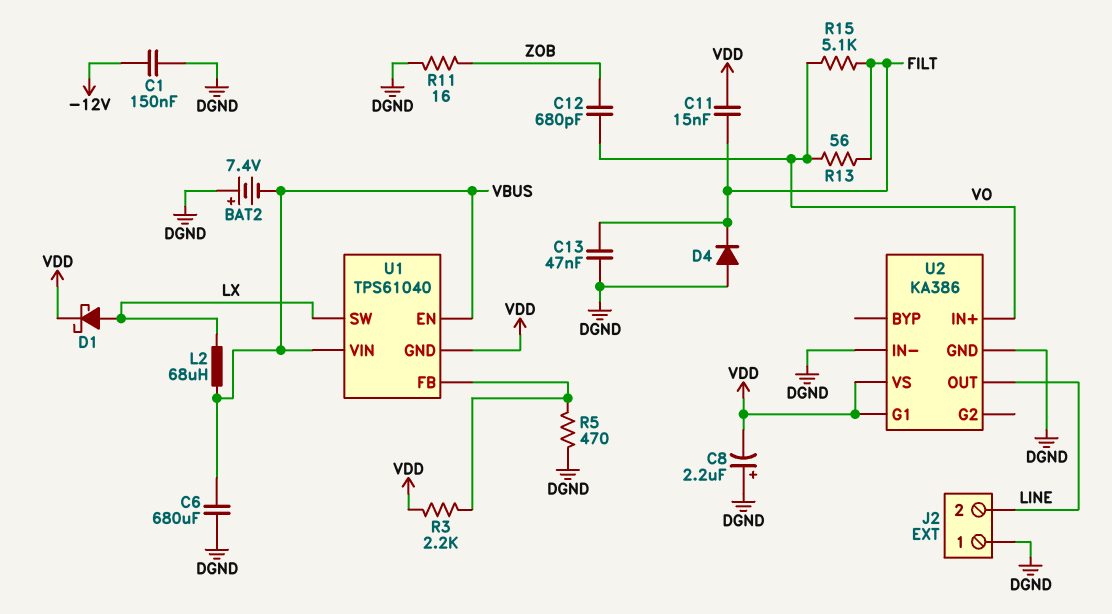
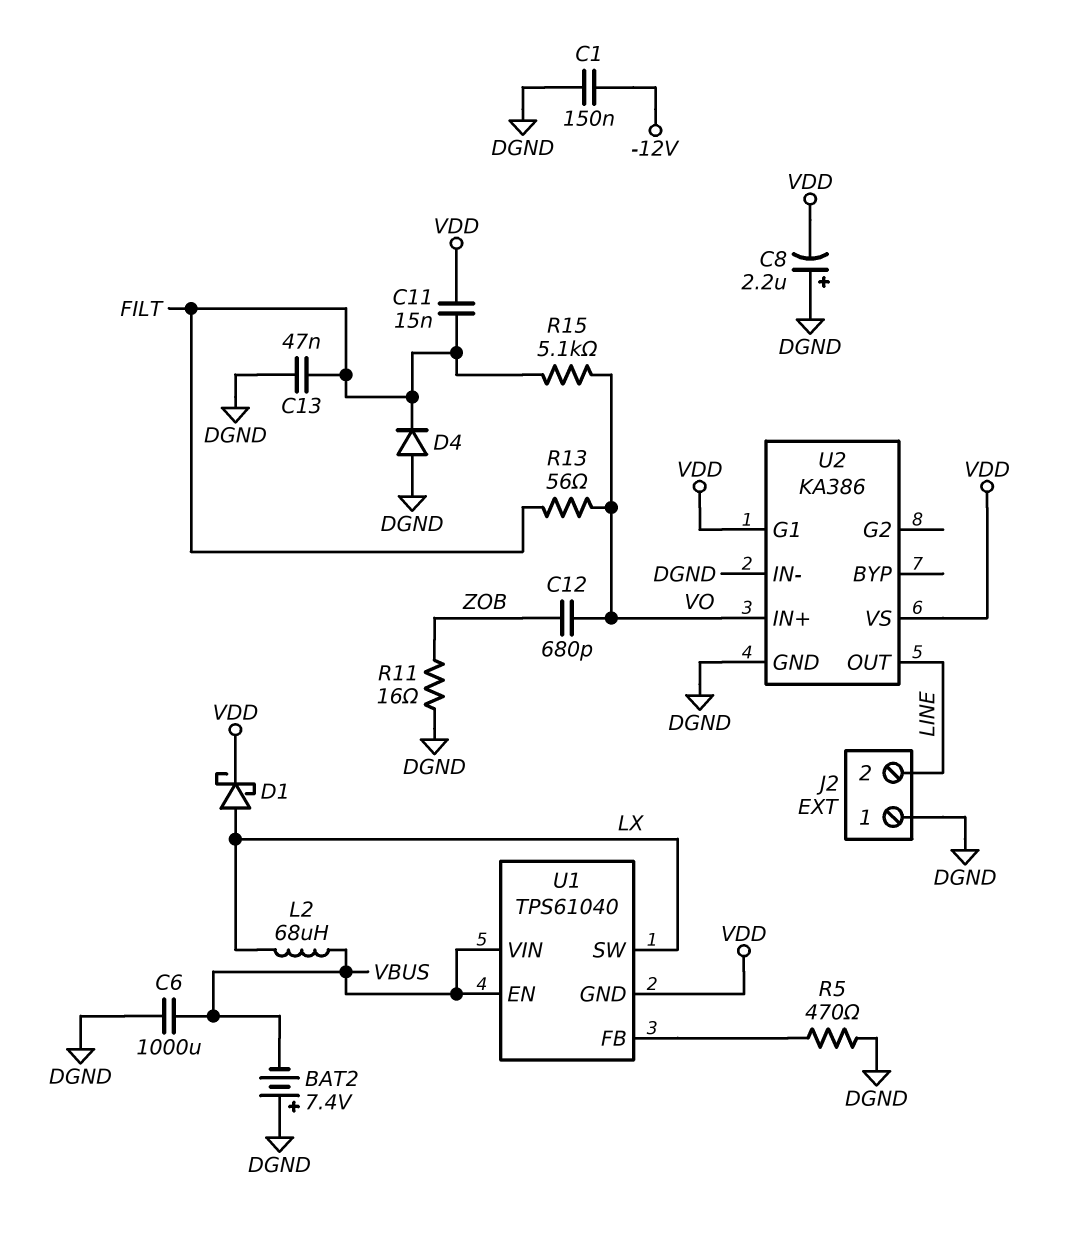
C6: 680uF (DGND, VBUS) -> 1000uF (DGND, VBUS)
R3: 2.2k (U1/FB, VDD) -> none

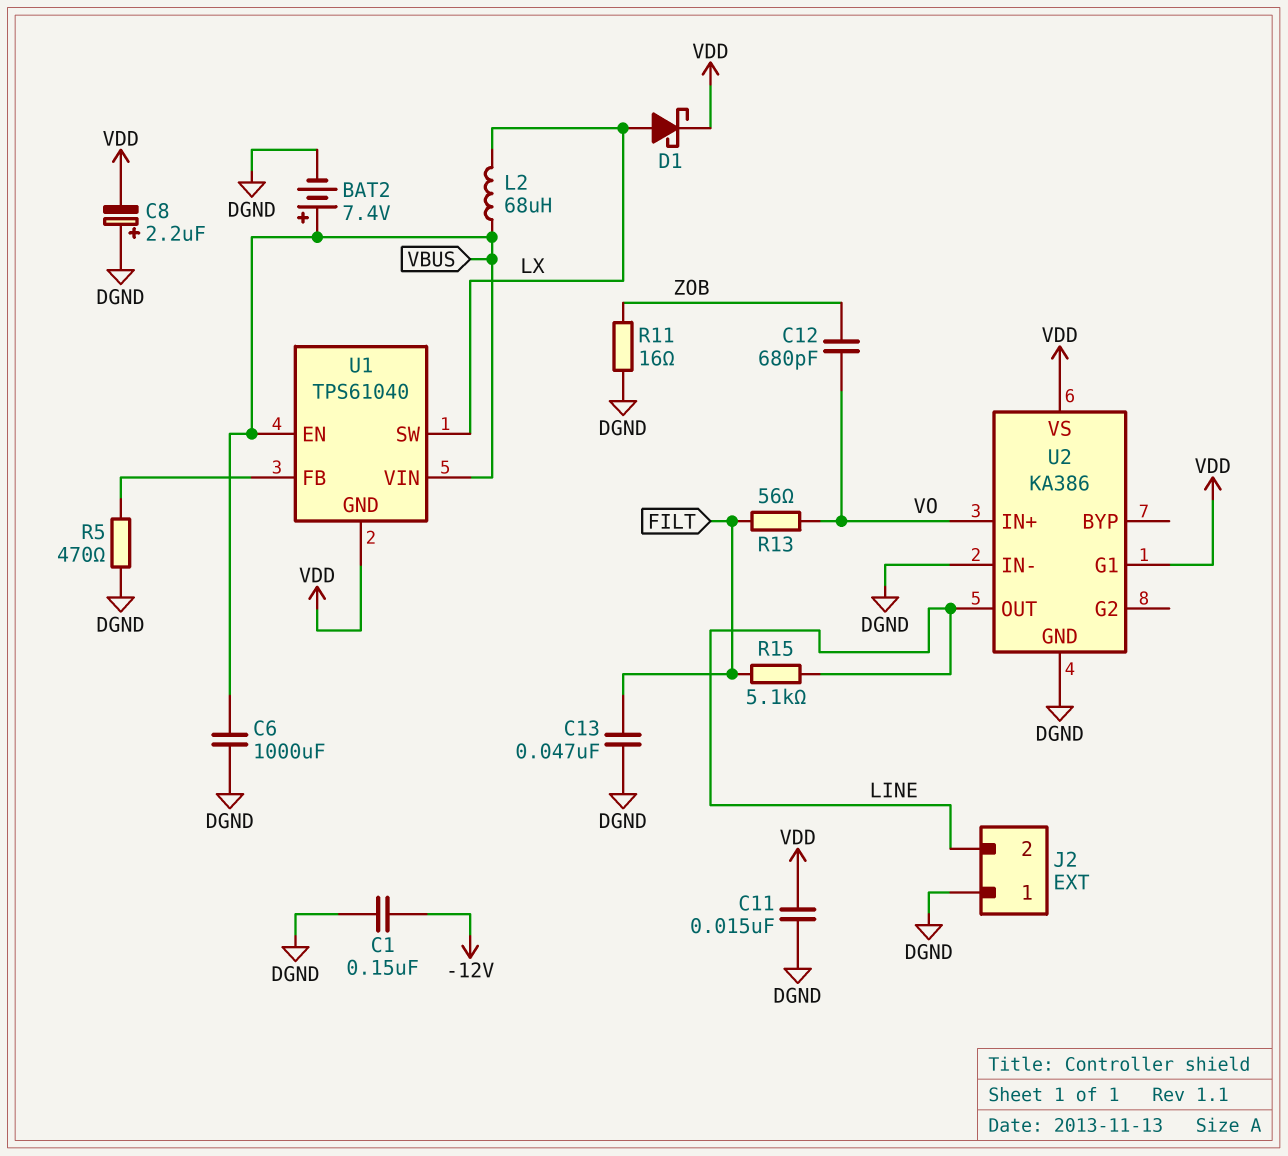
BAT2: 7.4V (plus DGND, minus VBUS) -> 7.4V (plus VBUS, minus DGND)
C11: 15nF (FILT, VDD) -> 15nF (DGND, VDD)
D4: diode (A DGND, K FILT) -> none
R15: 5.1k (FILT, VO) -> 5.1k (FILT, LINE)

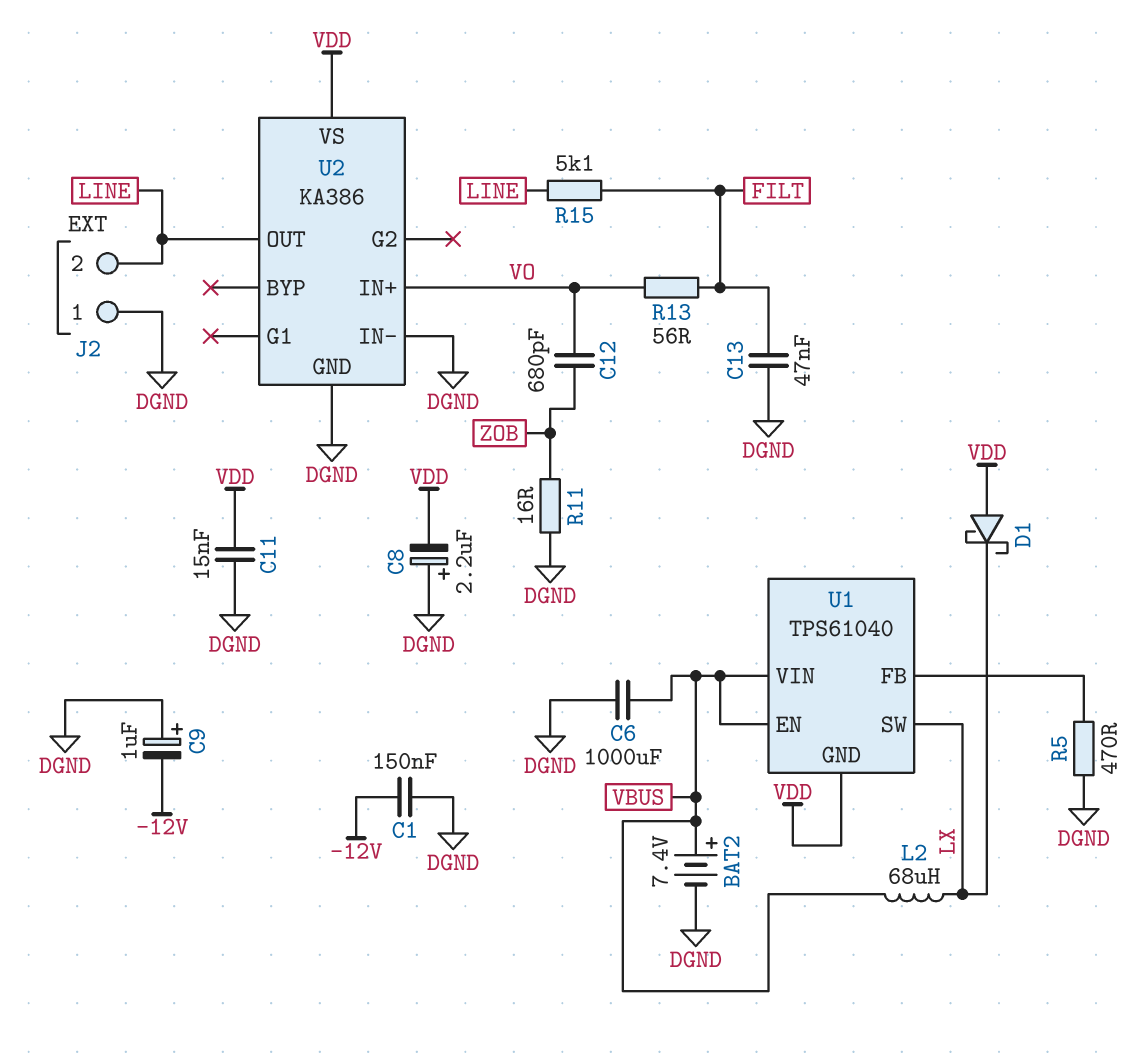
C9: none -> 1uF (plus DGND, minus -12V)
D1: schottky (A LX, K VDD) -> schottky (A VDD, K LX)
U2 pin G1: VDD -> none

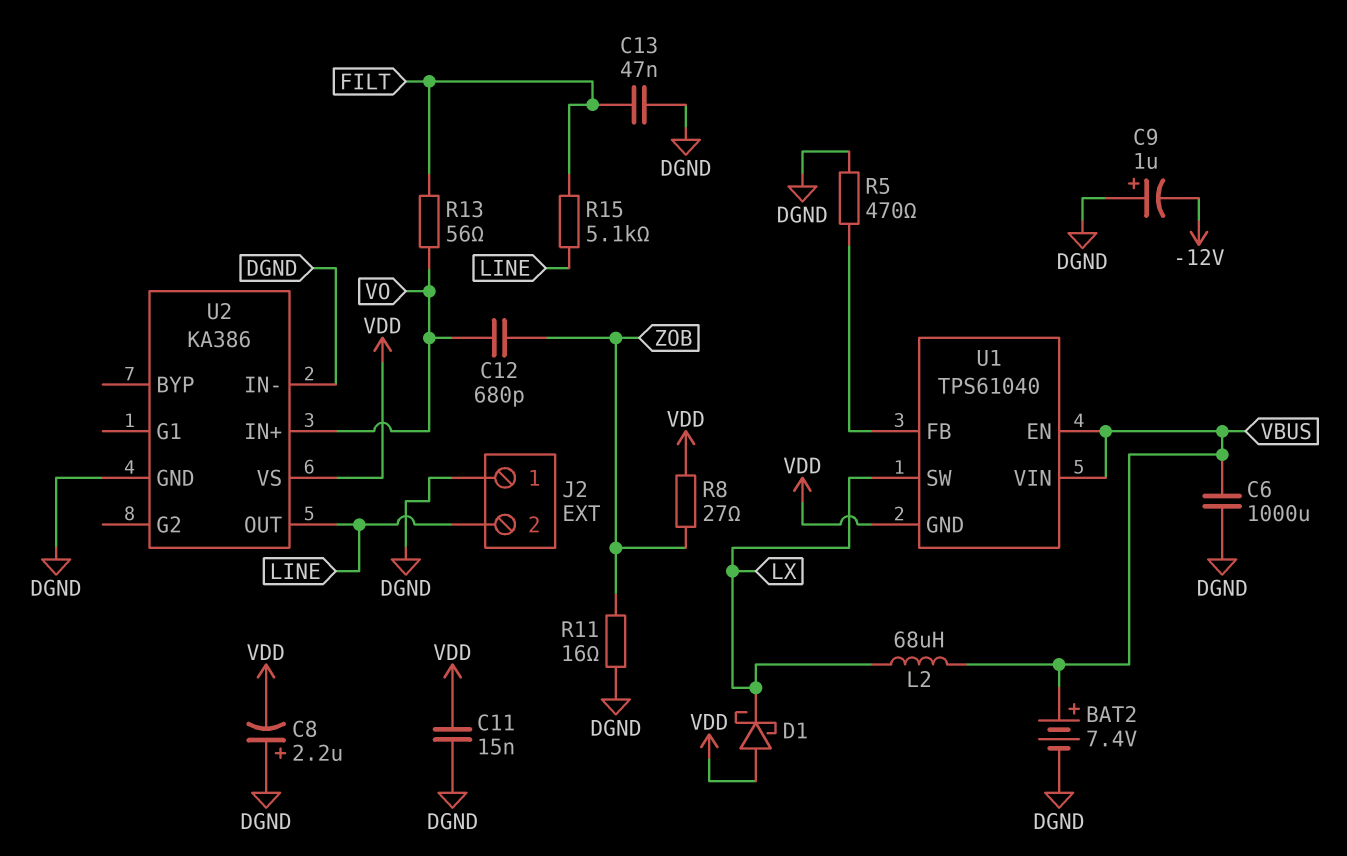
C1: 150nF (-12V, DGND) -> none
R8: none -> 27 (VDD, ZOB)

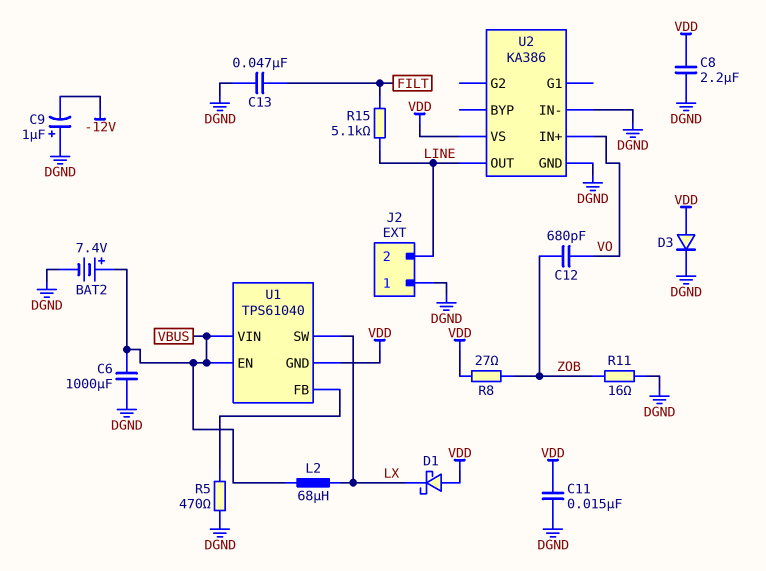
C8: 2.2uF (plus DGND, minus VDD) -> 2.2uF (DGND, VDD)
D3: none -> diode (A VDD, K DGND)
R13: 56 (FILT, VO) -> none

